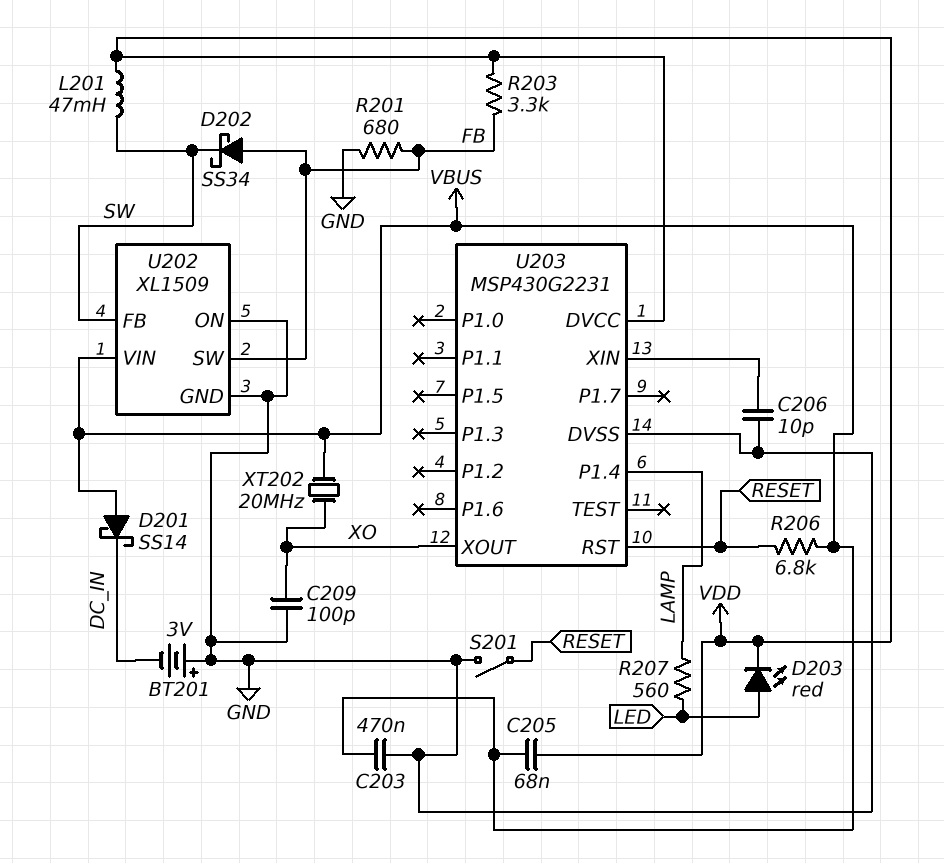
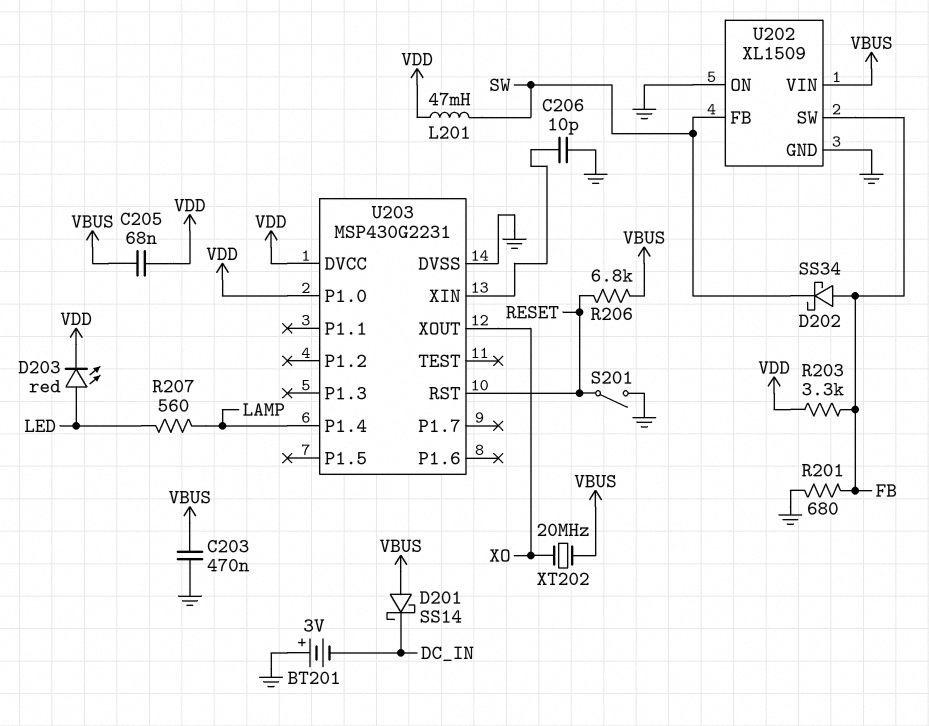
C209: 100pF (GND, XO) -> none
U203 pin P1.0: none -> VDD

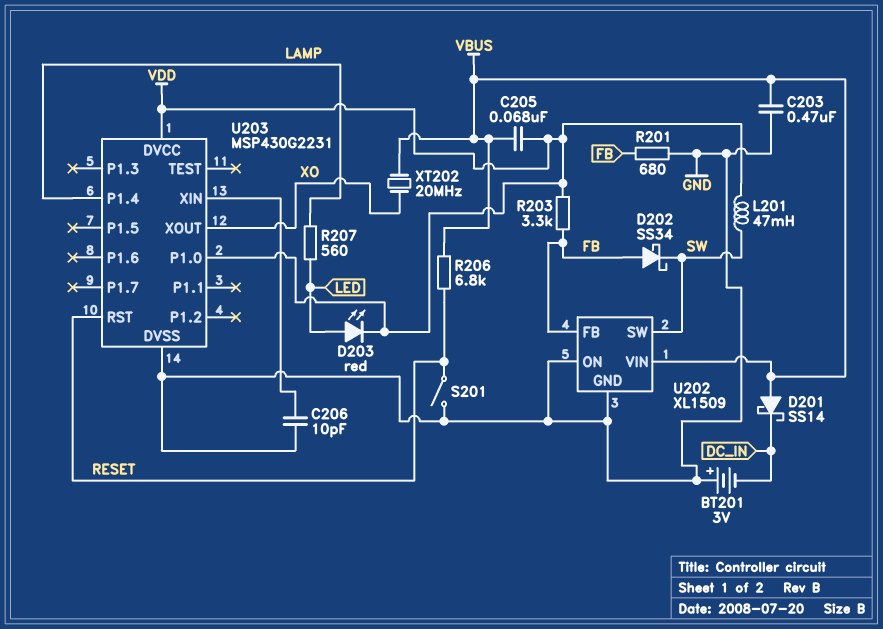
U202 pin FB: SW -> FB
U202 pin SW: FB -> SW

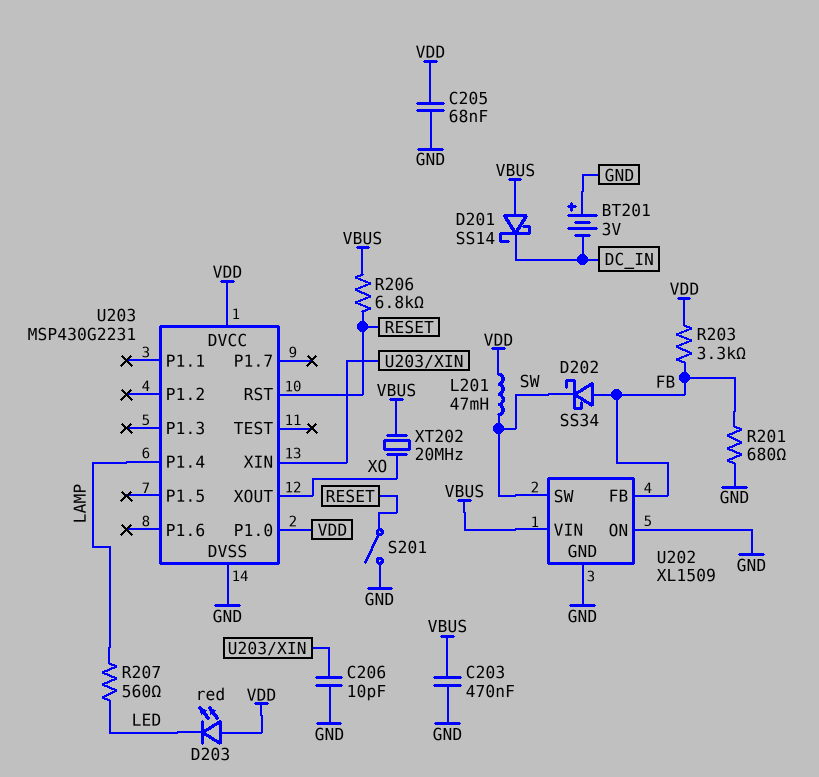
C205: 68nF (VBUS, VDD) -> 68nF (GND, VDD)
D203: LED red (A LED, K VDD) -> LED red (A VDD, K LED)

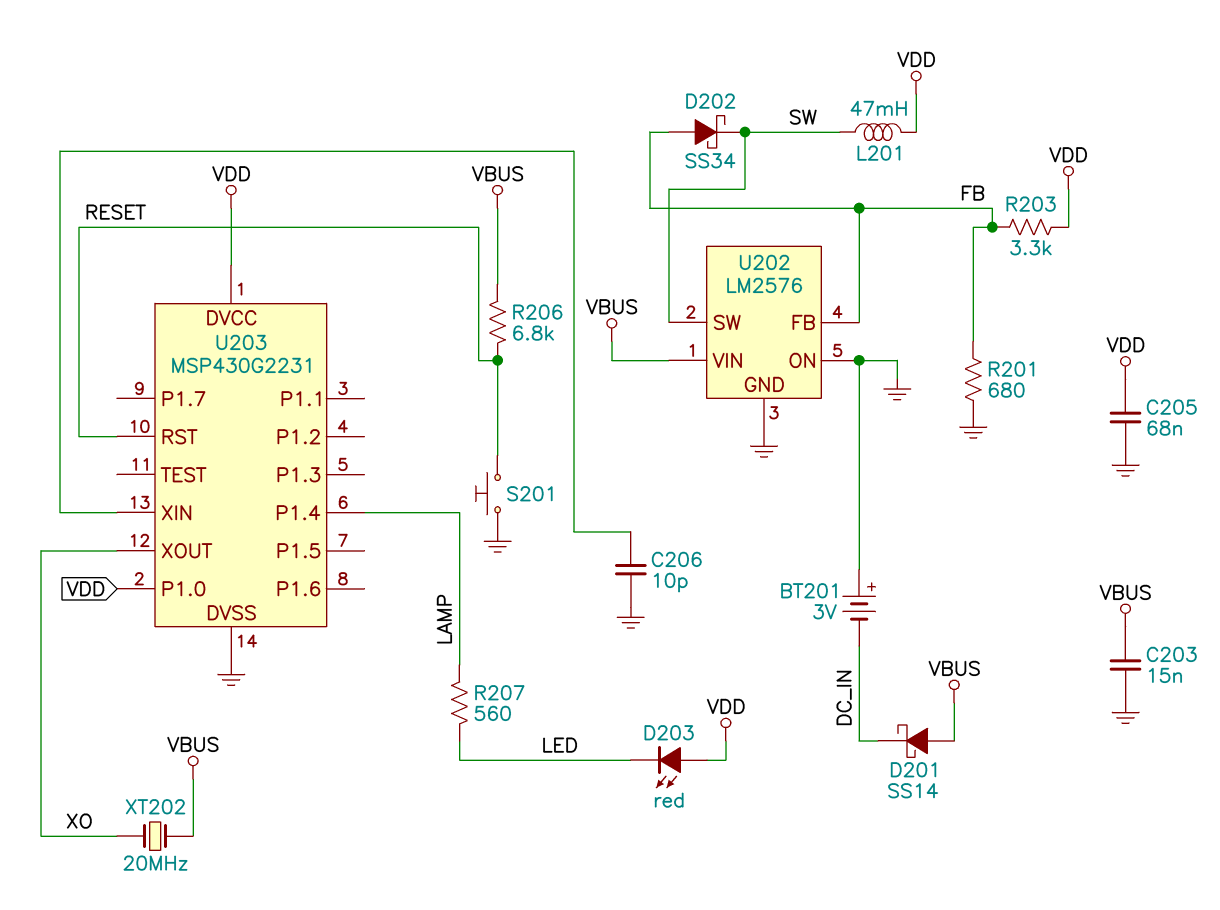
C203: 470nF (GND, VBUS) -> 15nF (GND, VBUS)
S201: switch (GND, RESET) -> button (GND, RESET)
U202: XL1509 -> LM2576

